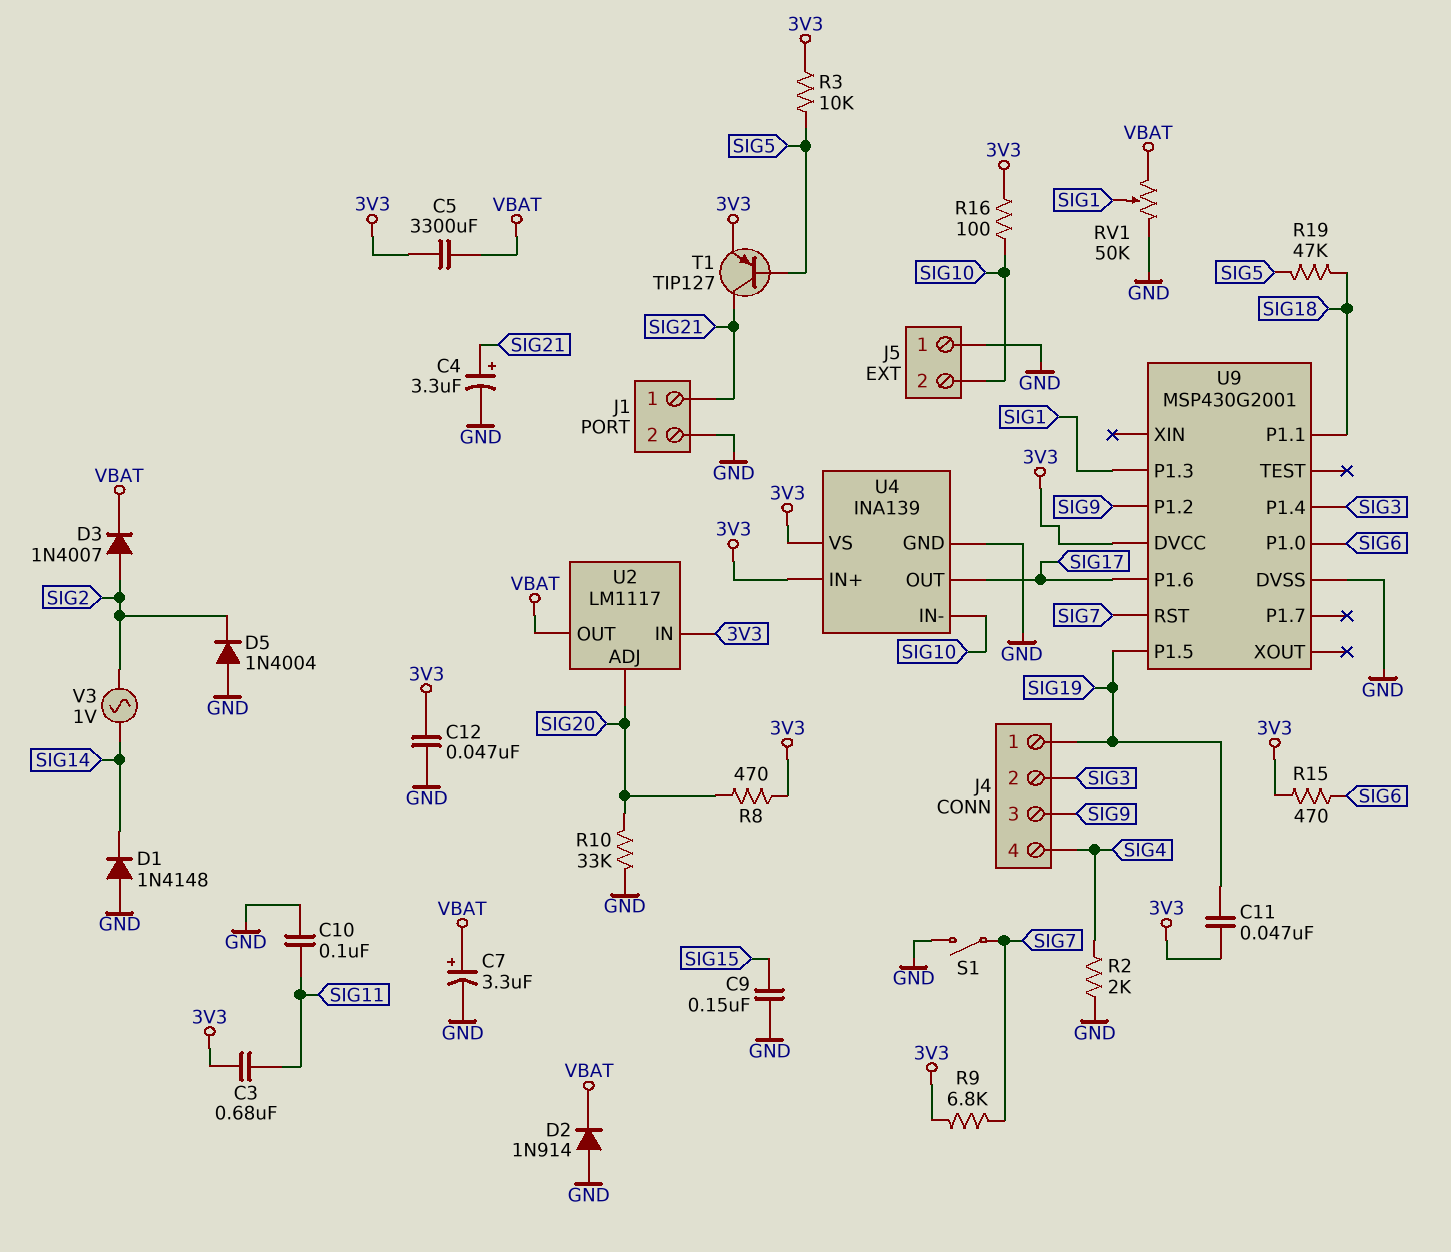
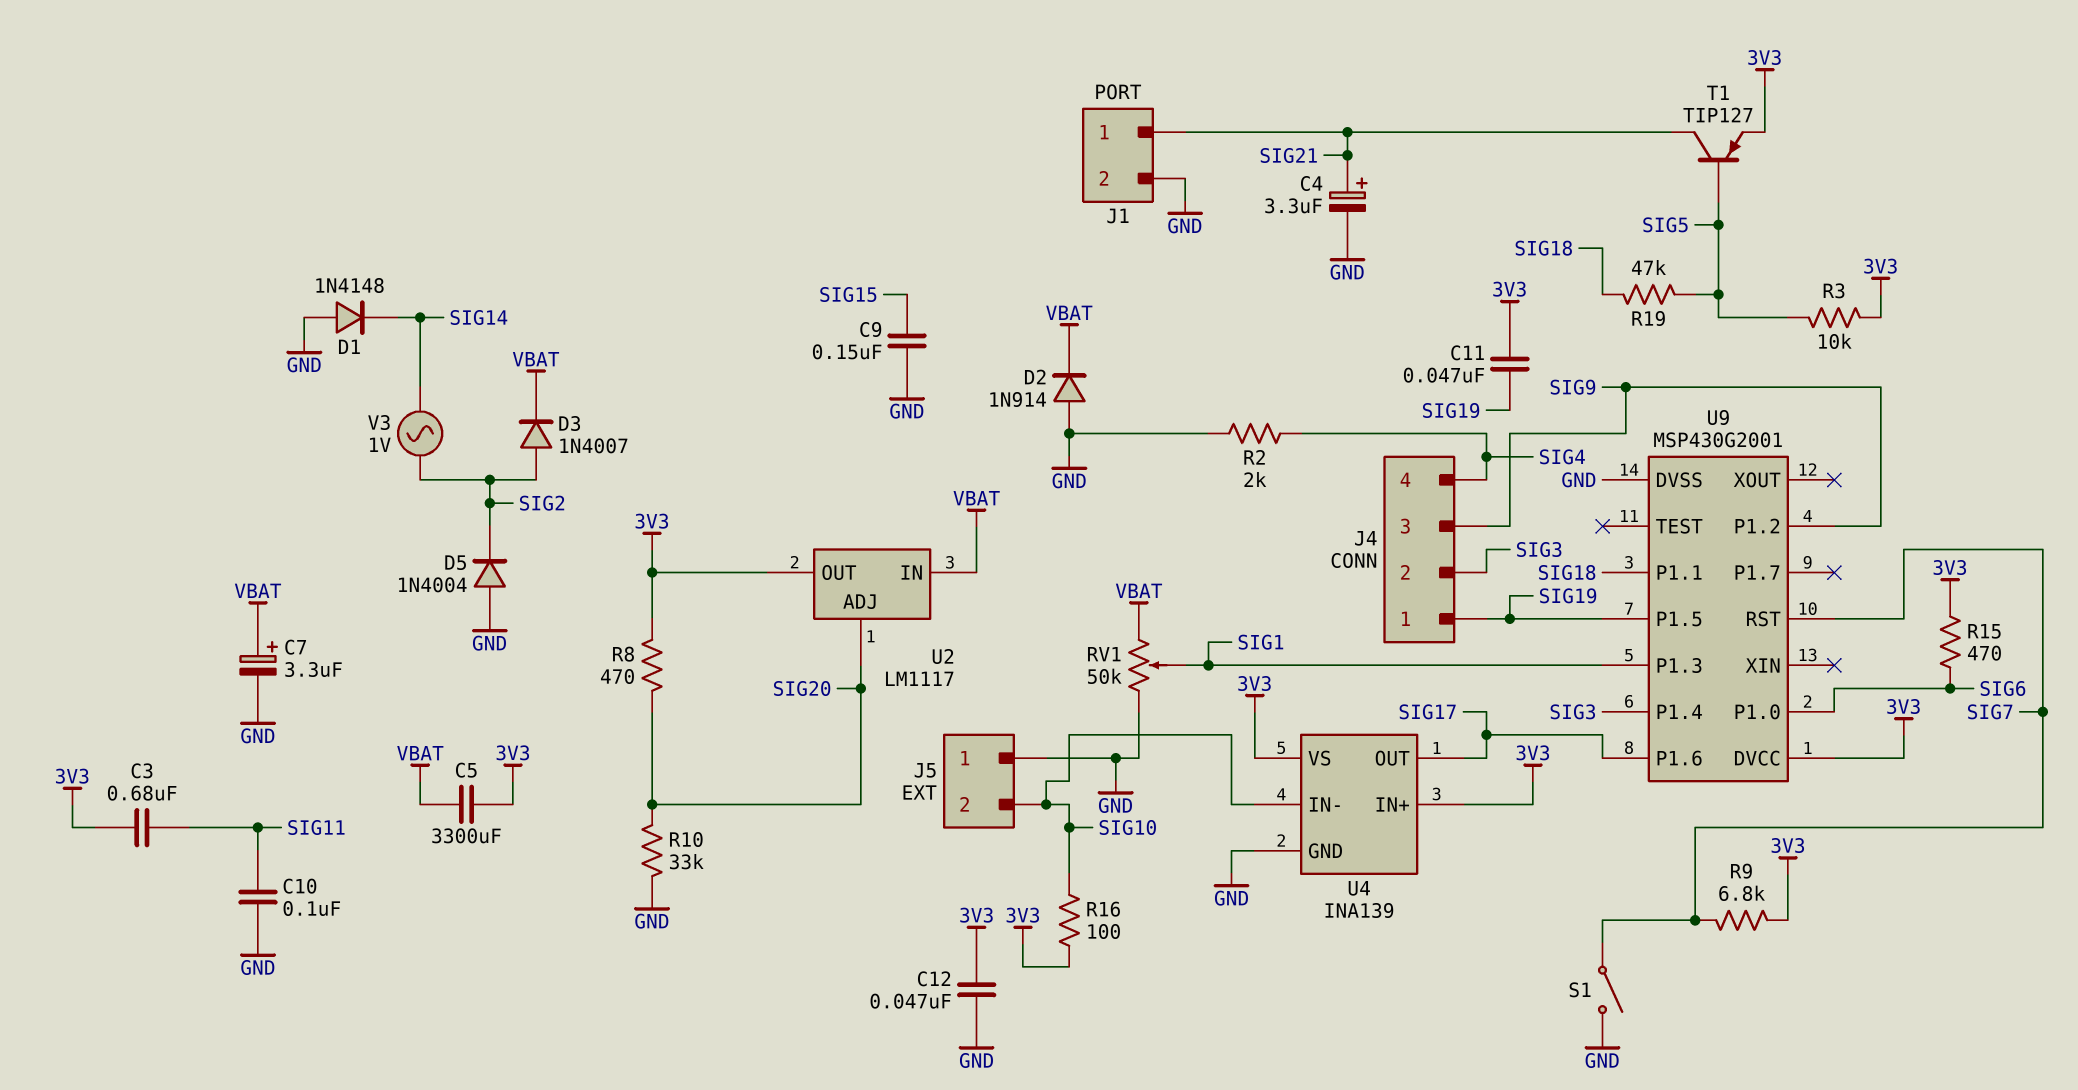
U2 pin IN: 3V3 -> VBAT
U2 pin OUT: VBAT -> 3V3

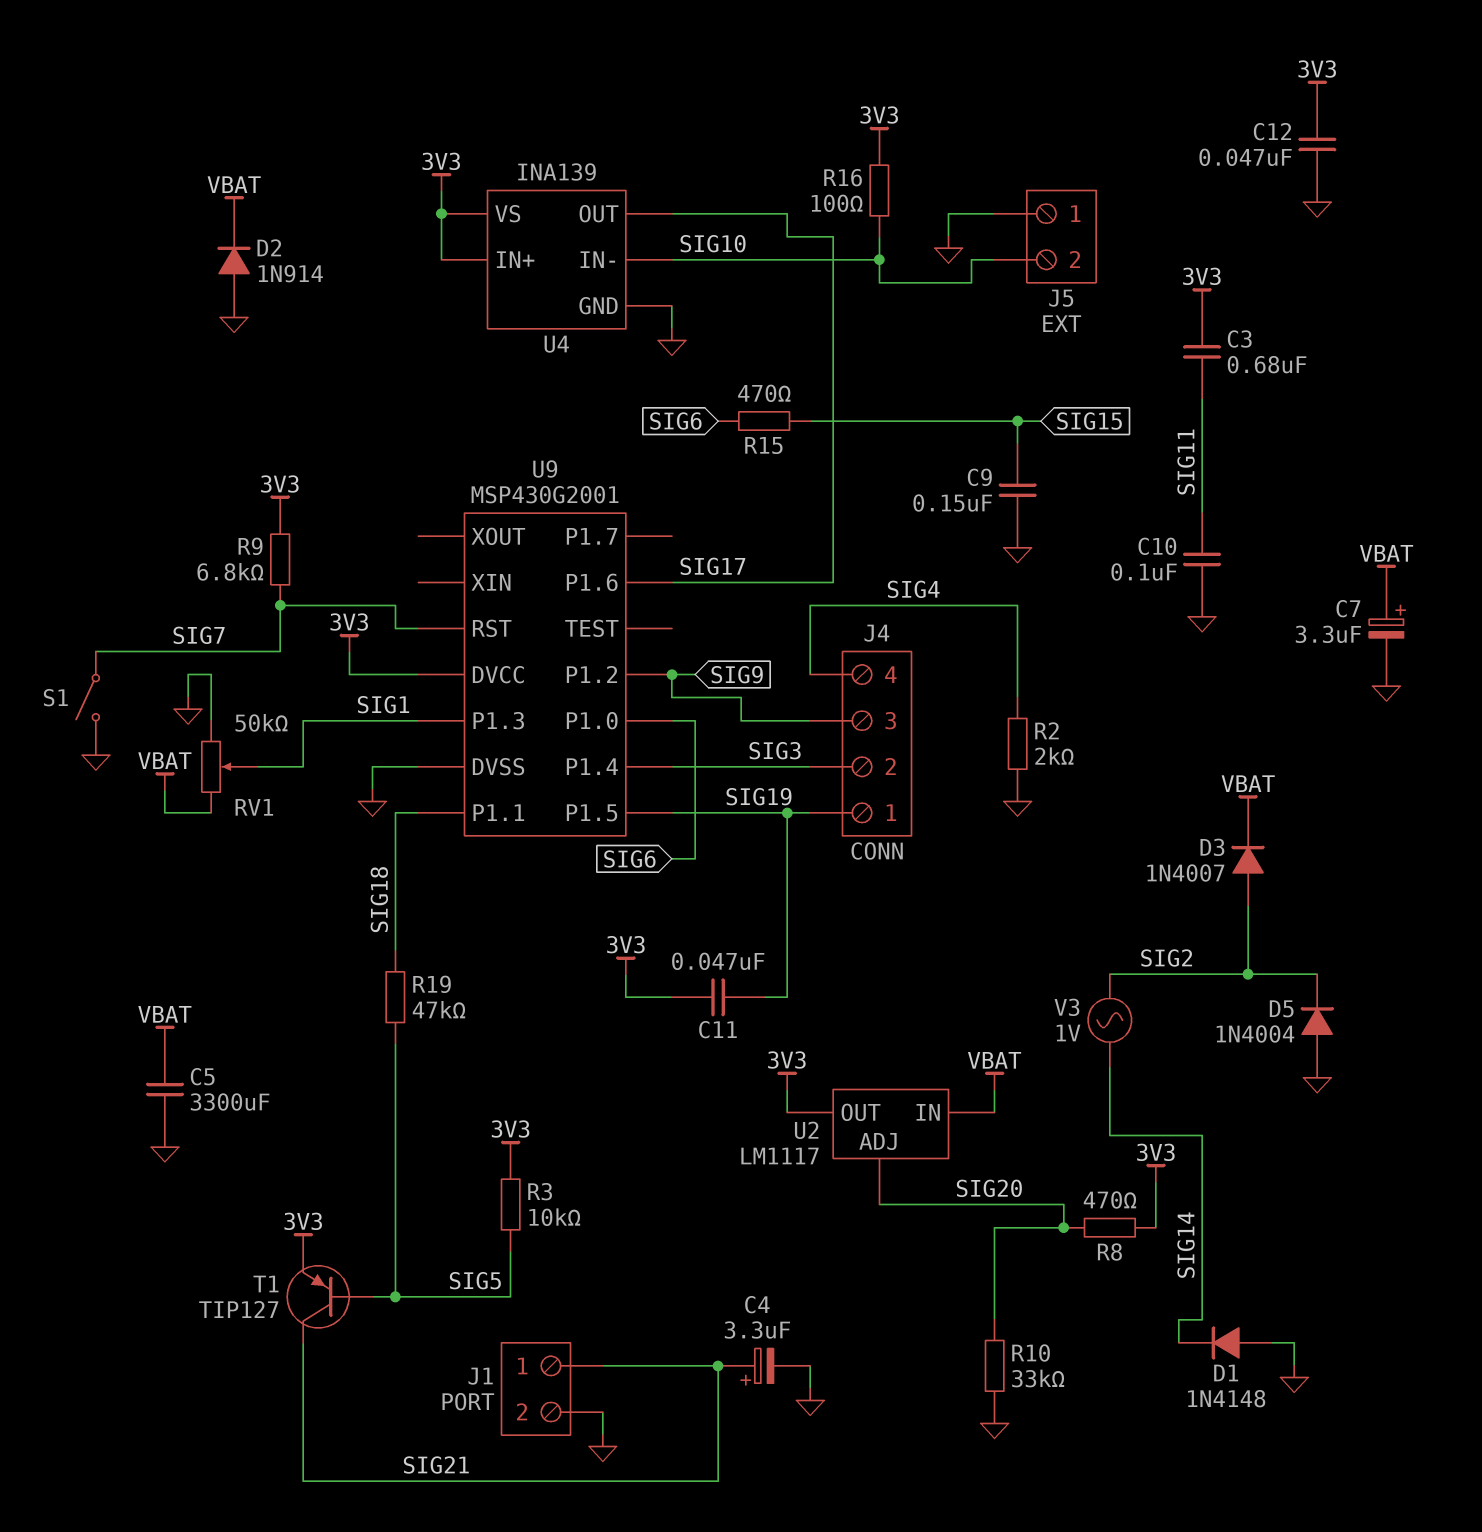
C5: 3300uF (3V3, VBAT) -> 3300uF (GND, VBAT)
R15: 470 (3V3, SIG6) -> 470 (SIG6, SIG15)

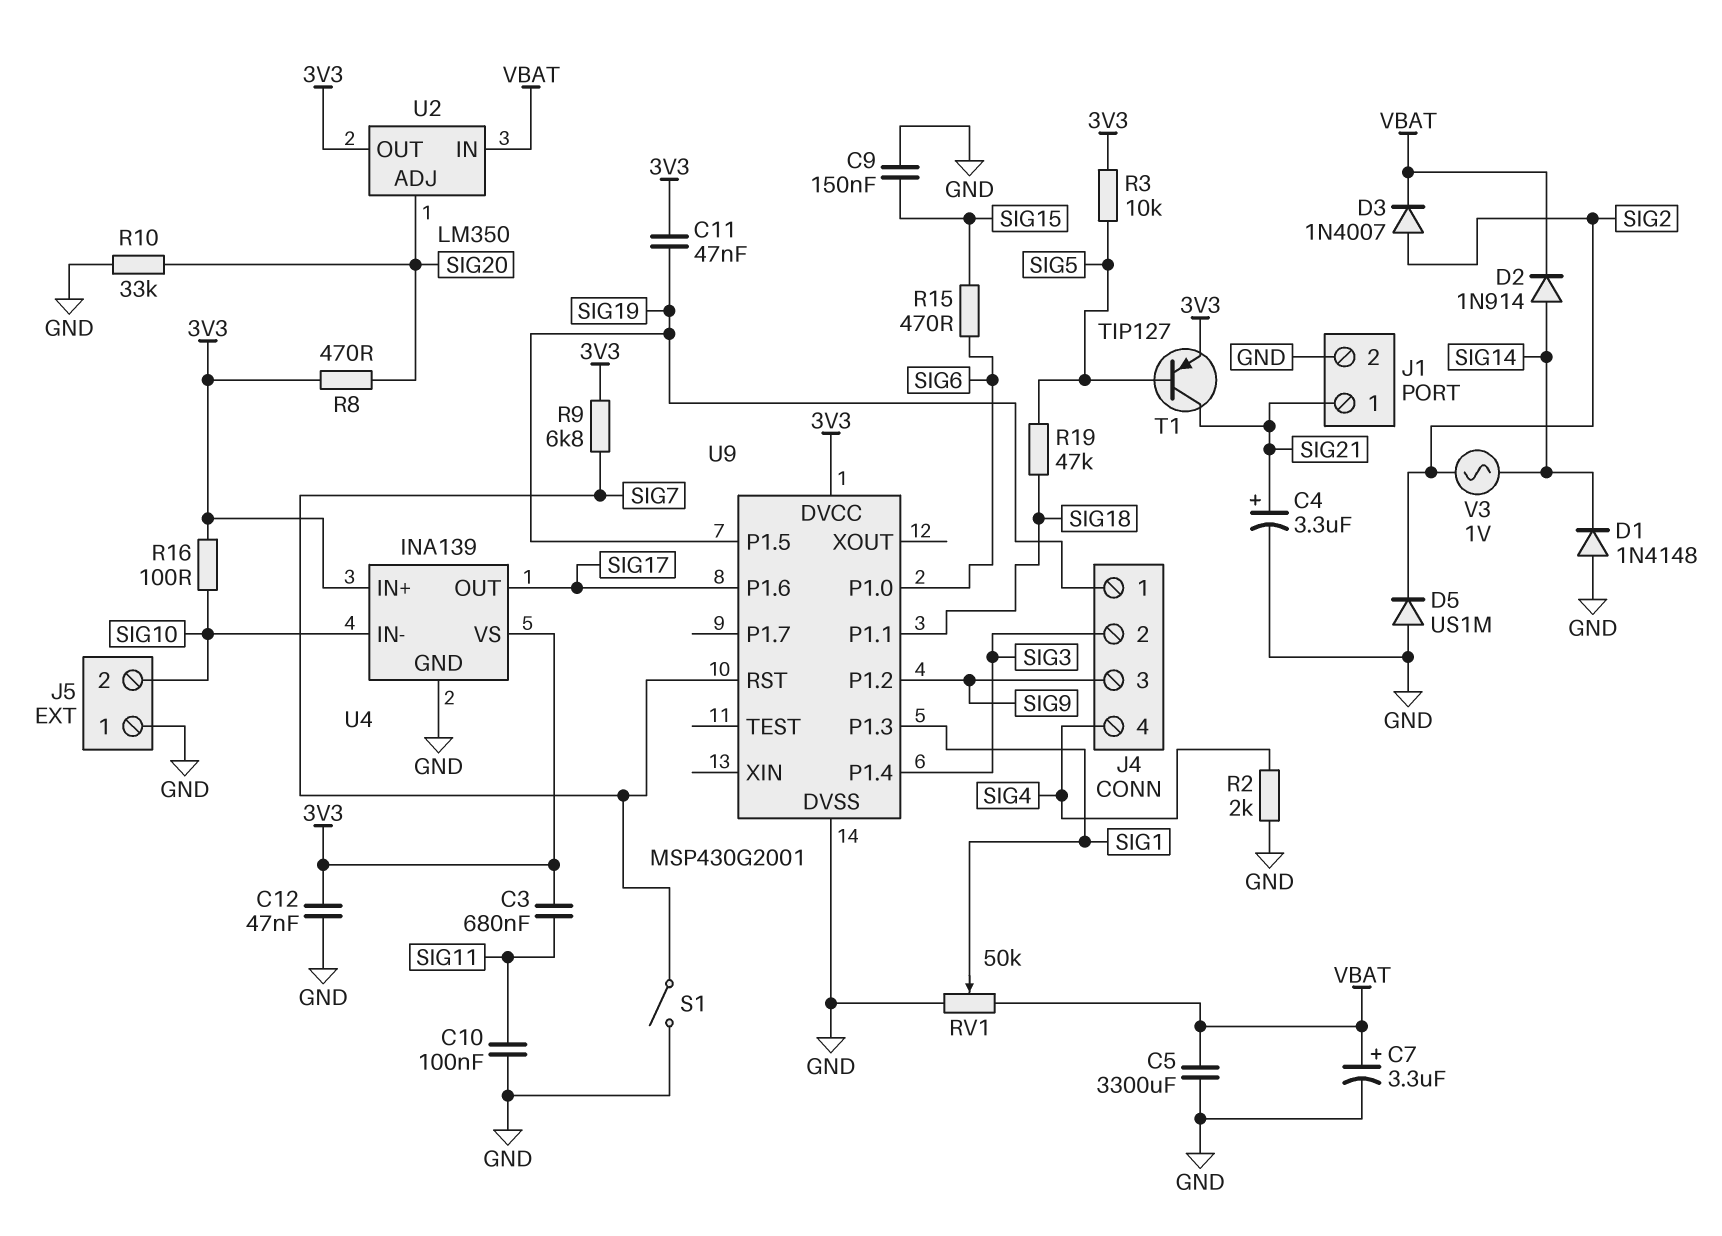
D2: diode 1N914 (A GND, K VBAT) -> diode 1N914 (A SIG14, K VBAT)
D5: diode 1N4004 (A GND, K SIG2) -> diode US1M (A GND, K SIG2)
U2: LM1117 -> LM350

